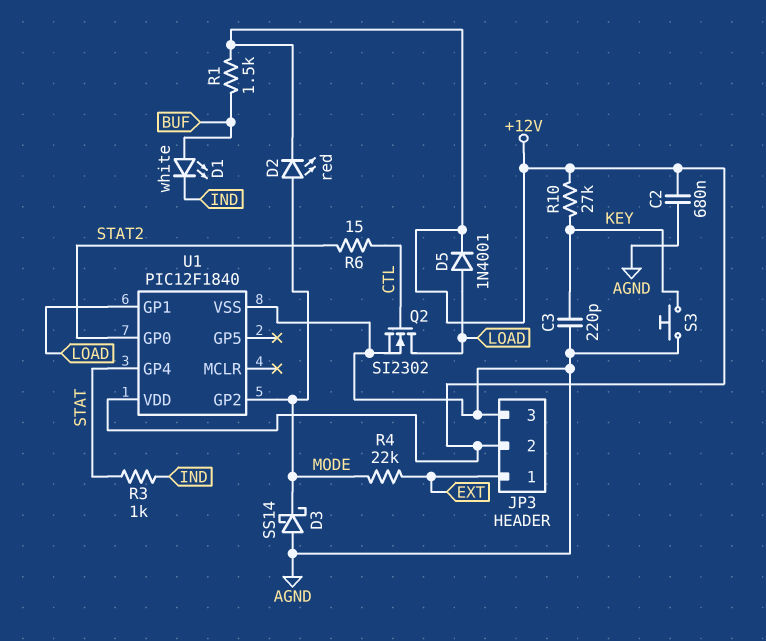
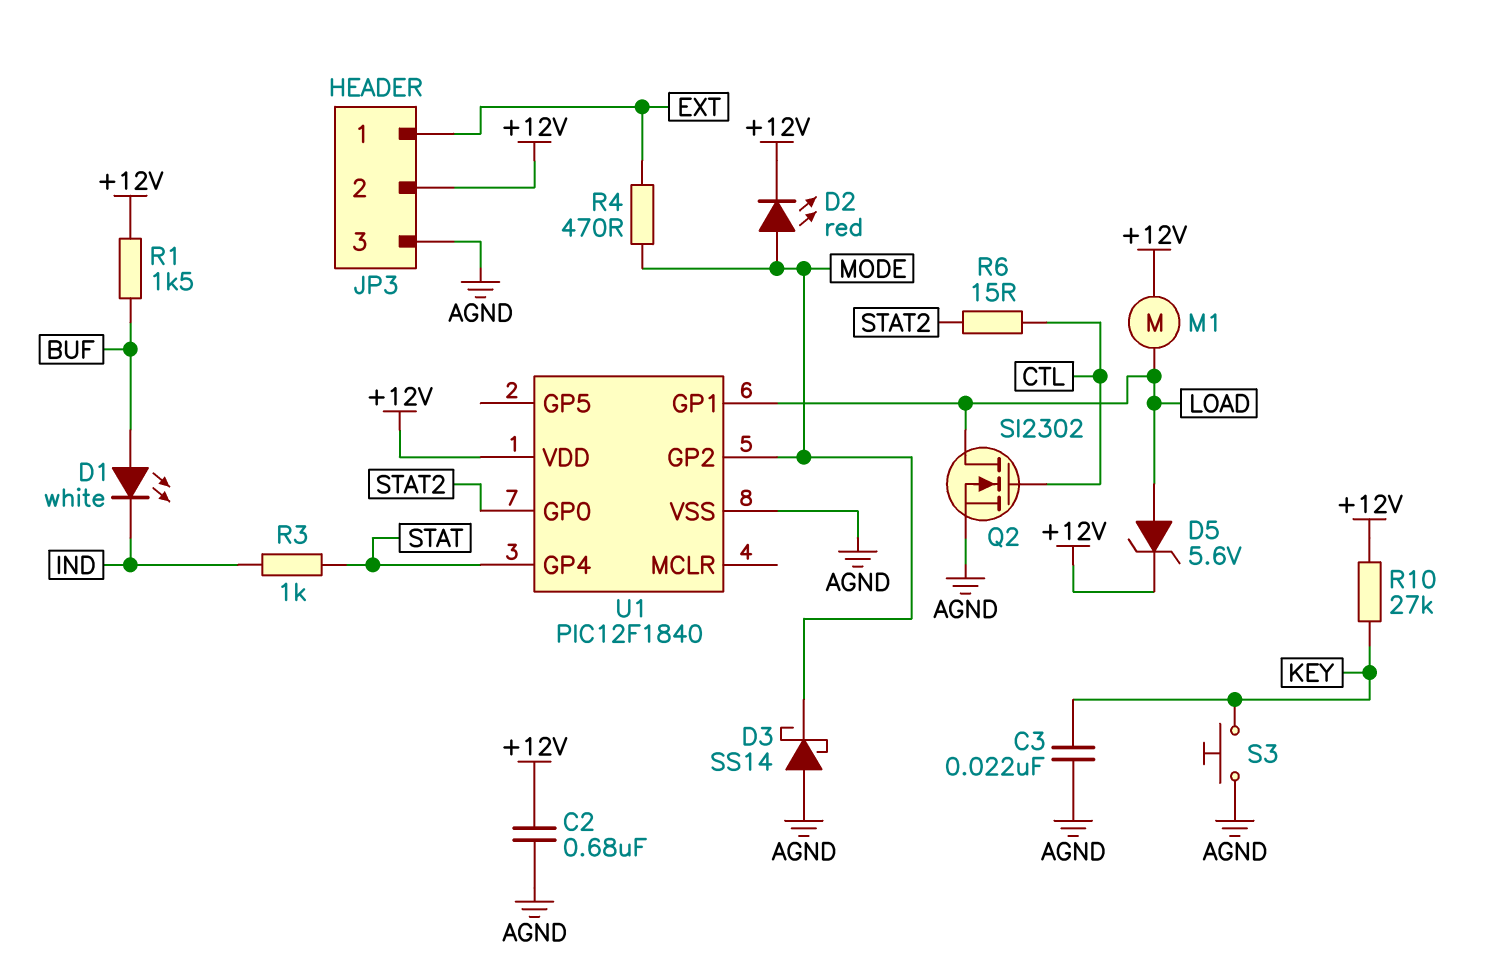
C3: 220pF (AGND, KEY) -> 22nF (AGND, KEY)
D5: diode 1N4001 (A LOAD, K +12V) -> zener 5.6V (A LOAD, K +12V)
M1: none -> motor (+12V, LOAD)
R4: 22k (EXT, MODE) -> 470 (EXT, MODE)

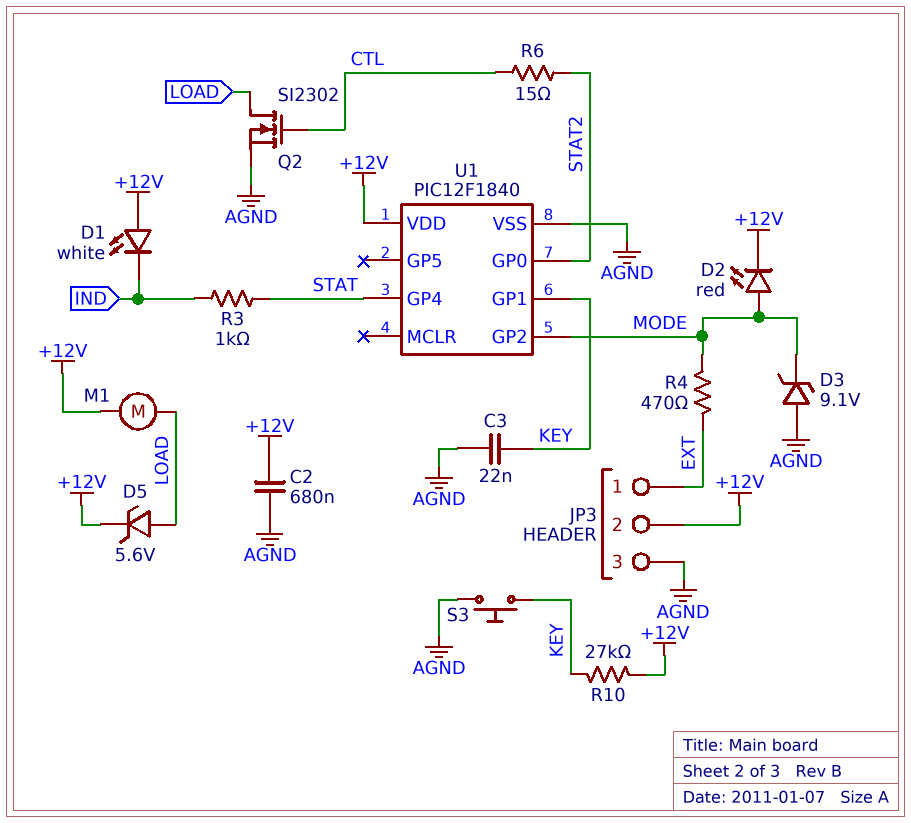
D1: LED white (A BUF, K IND) -> LED white (A +12V, K IND)
D3: schottky SS14 (A AGND, K MODE) -> zener 9.1V (A AGND, K MODE)
R1: 1.5k (+12V, BUF) -> none
U1 pin GP1: LOAD -> KEY

